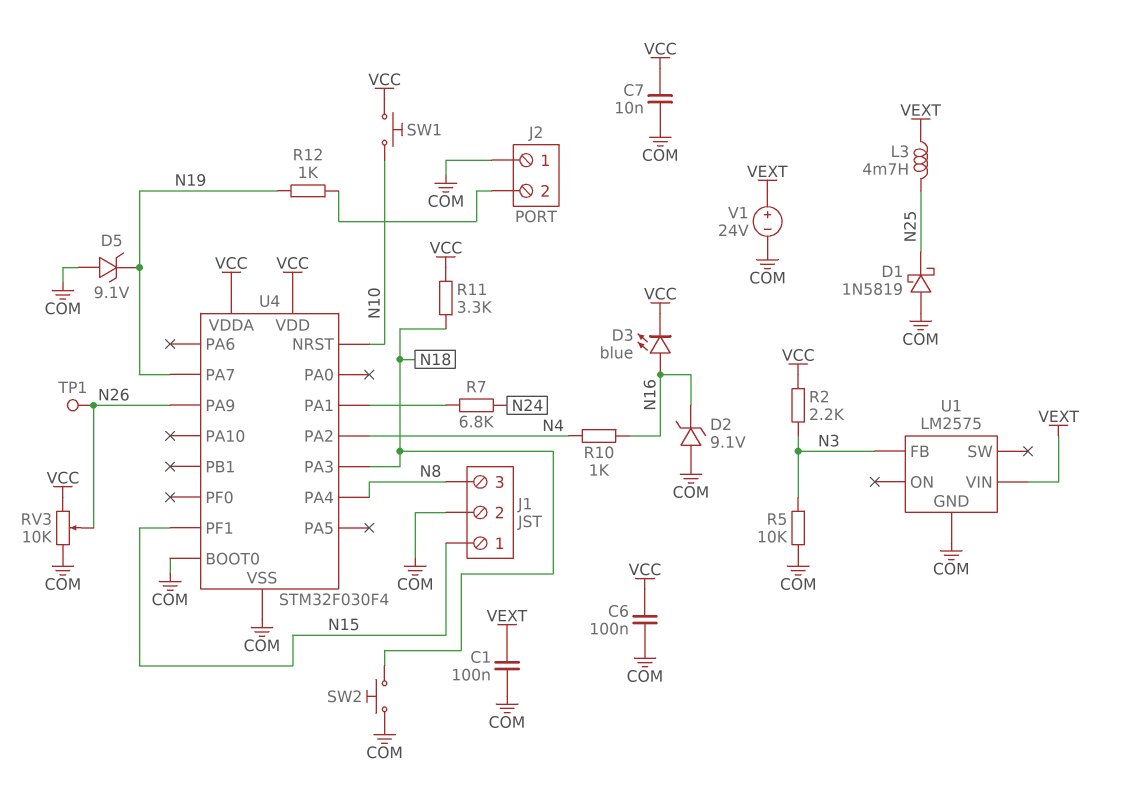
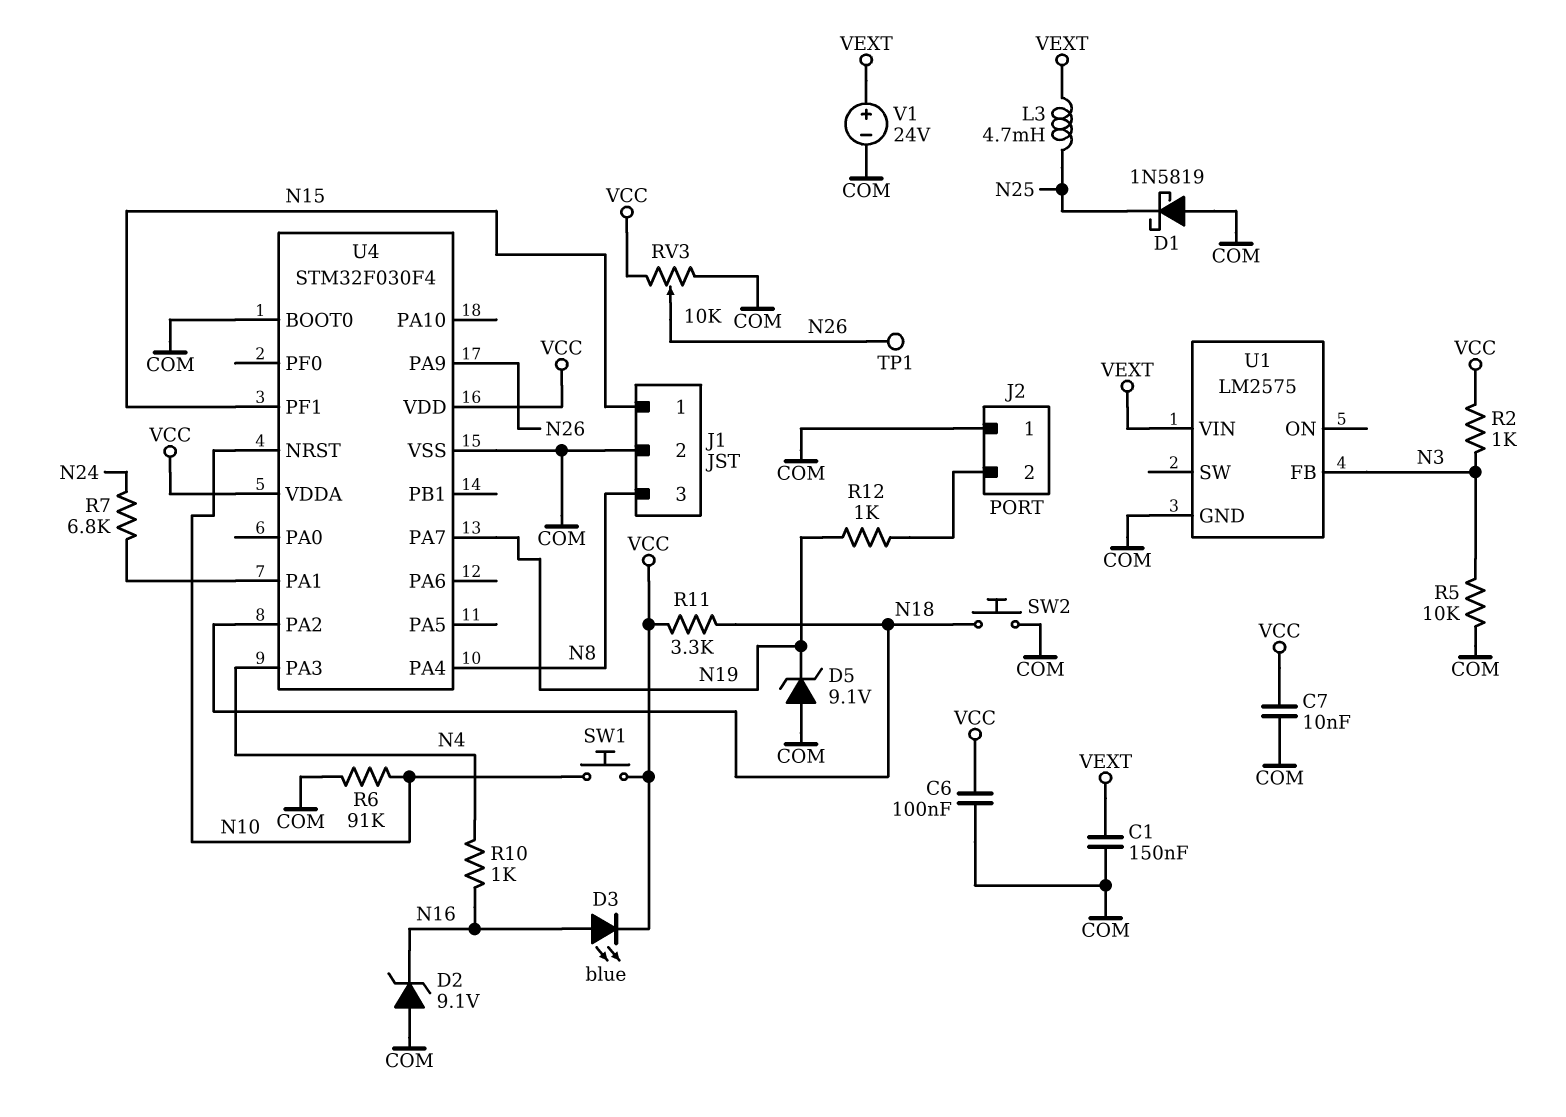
C1: 100nF (COM, VEXT) -> 150nF (COM, VEXT)
R2: 2.2k (N3, VCC) -> 1k (N3, VCC)
R6: none -> 91k (COM, N10)
U4 pin PA2: N4 -> N18
U4 pin PA3: N18 -> N4

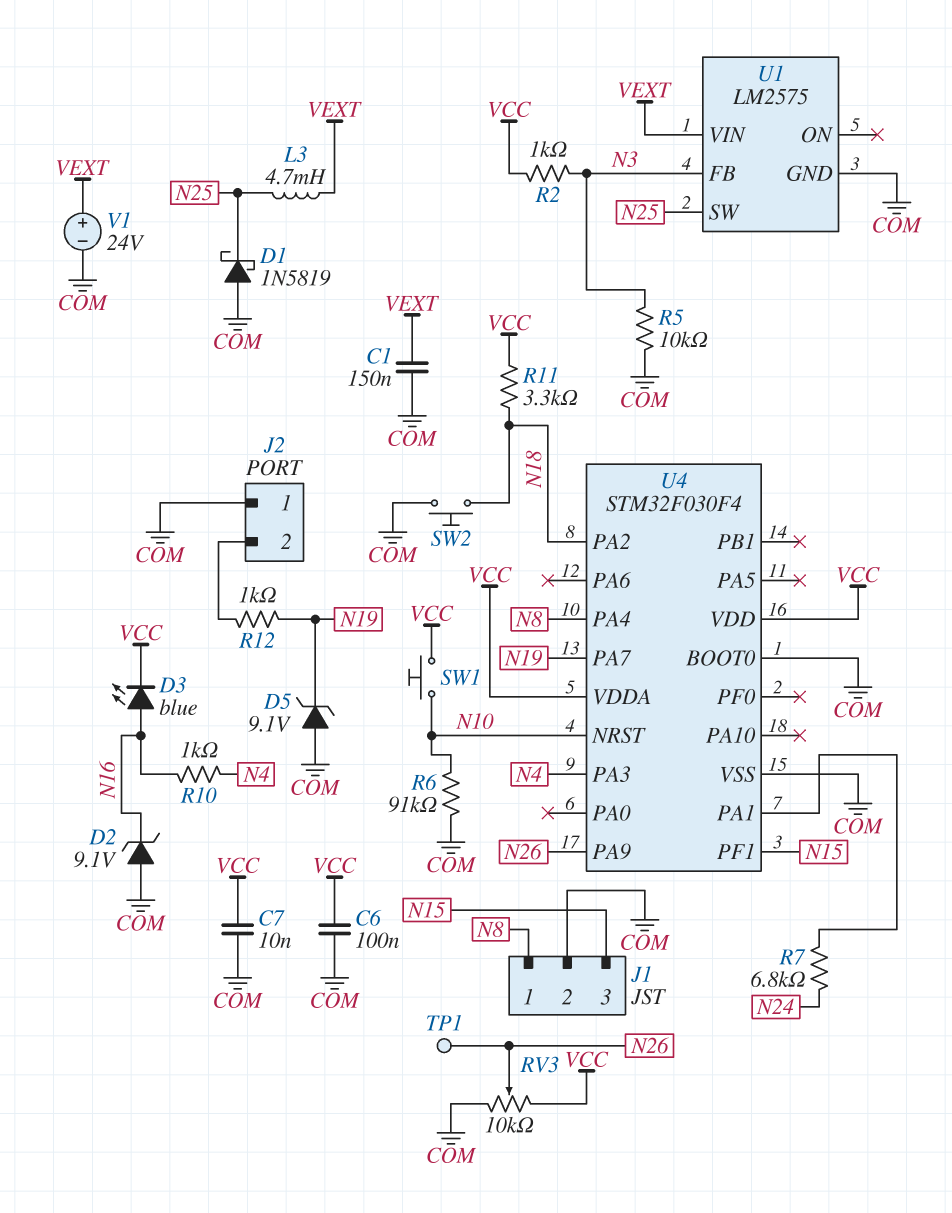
J1 pin 1: N15 -> N8
J1 pin 3: N8 -> N15
U1 pin SW: none -> N25

